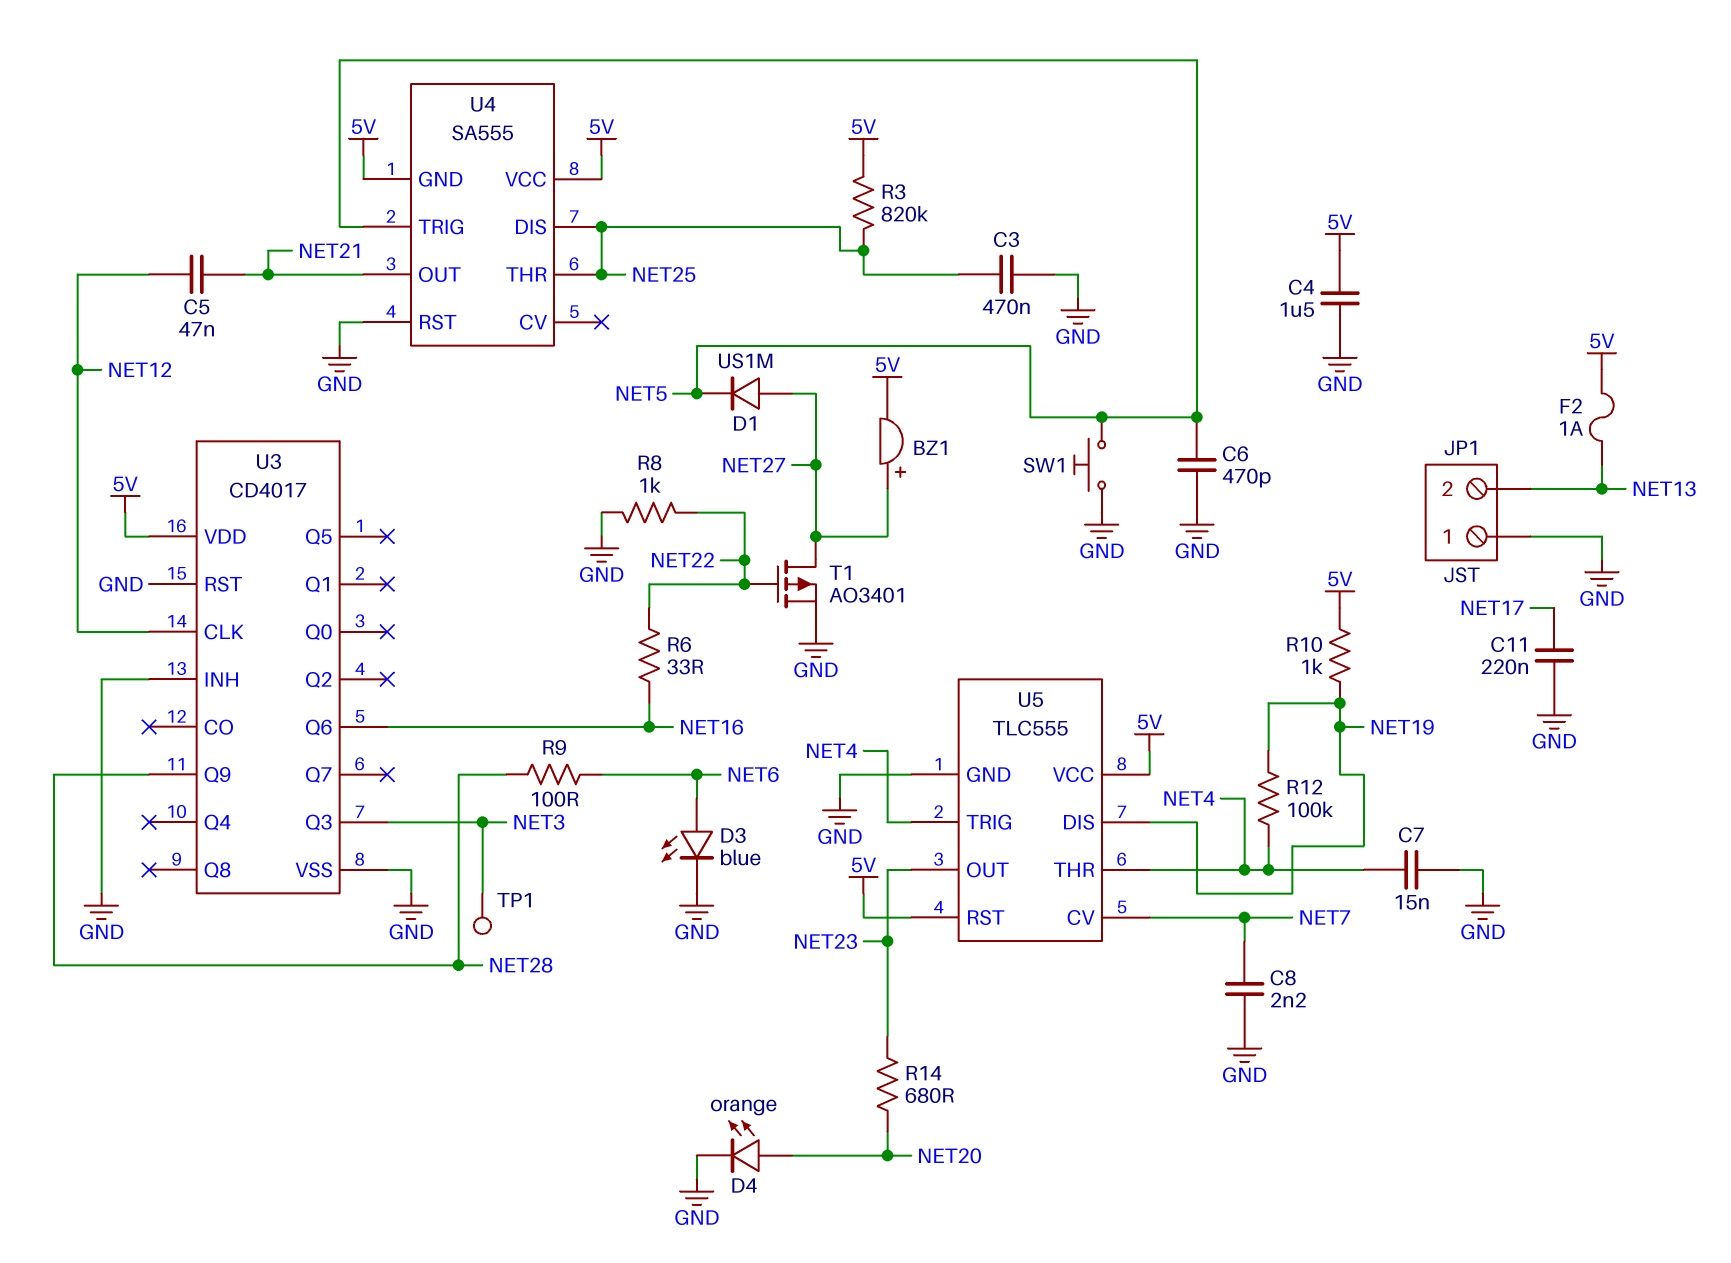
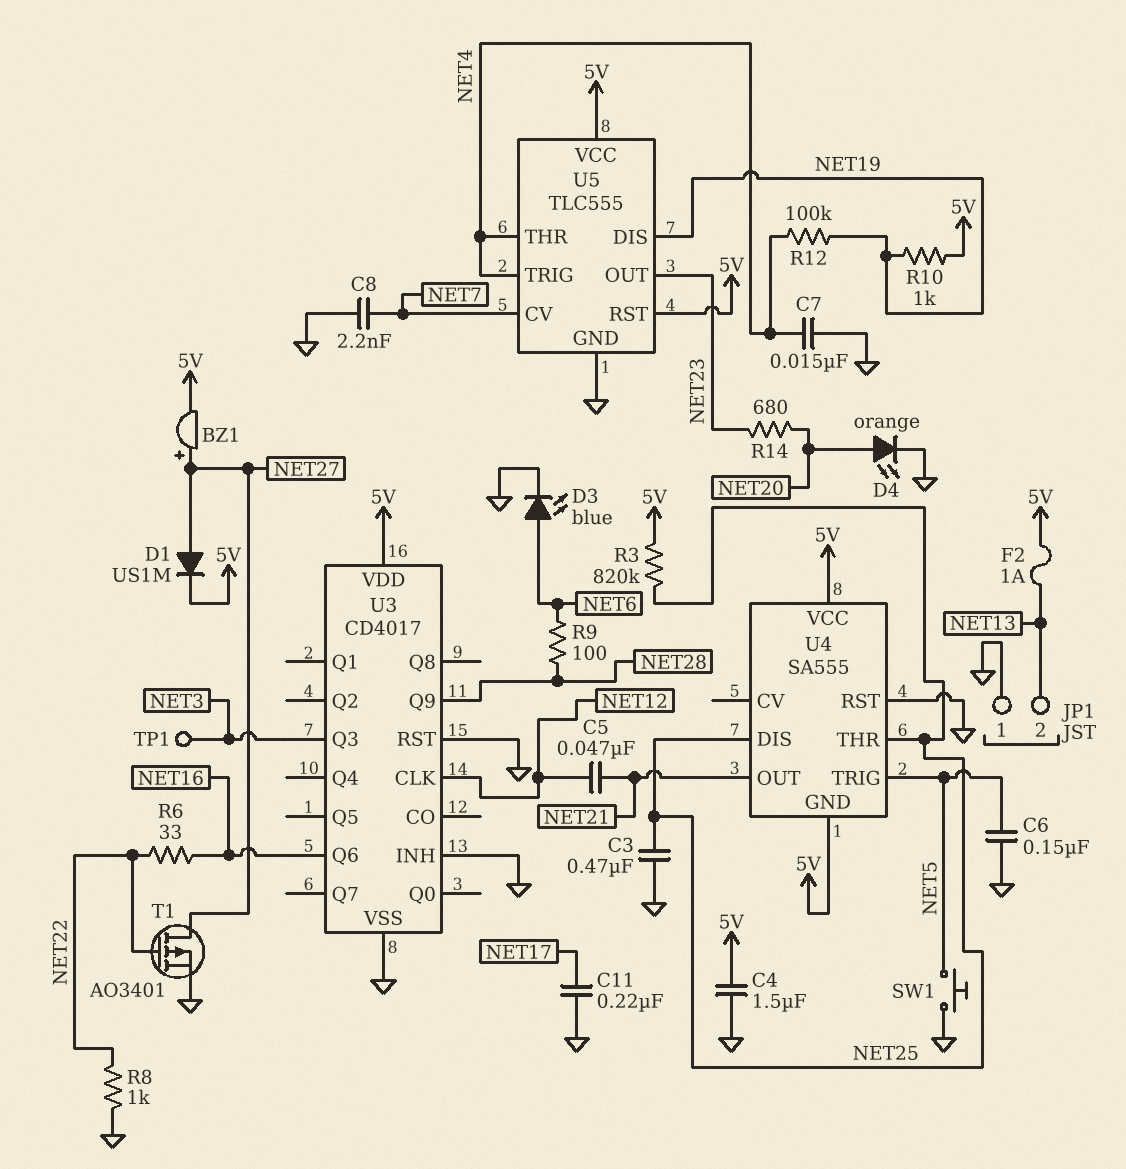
C6: 470pF (GND, NET5) -> 150nF (GND, NET5)
D1: diode US1M (A NET27, K NET5) -> diode US1M (A NET27, K 5V)

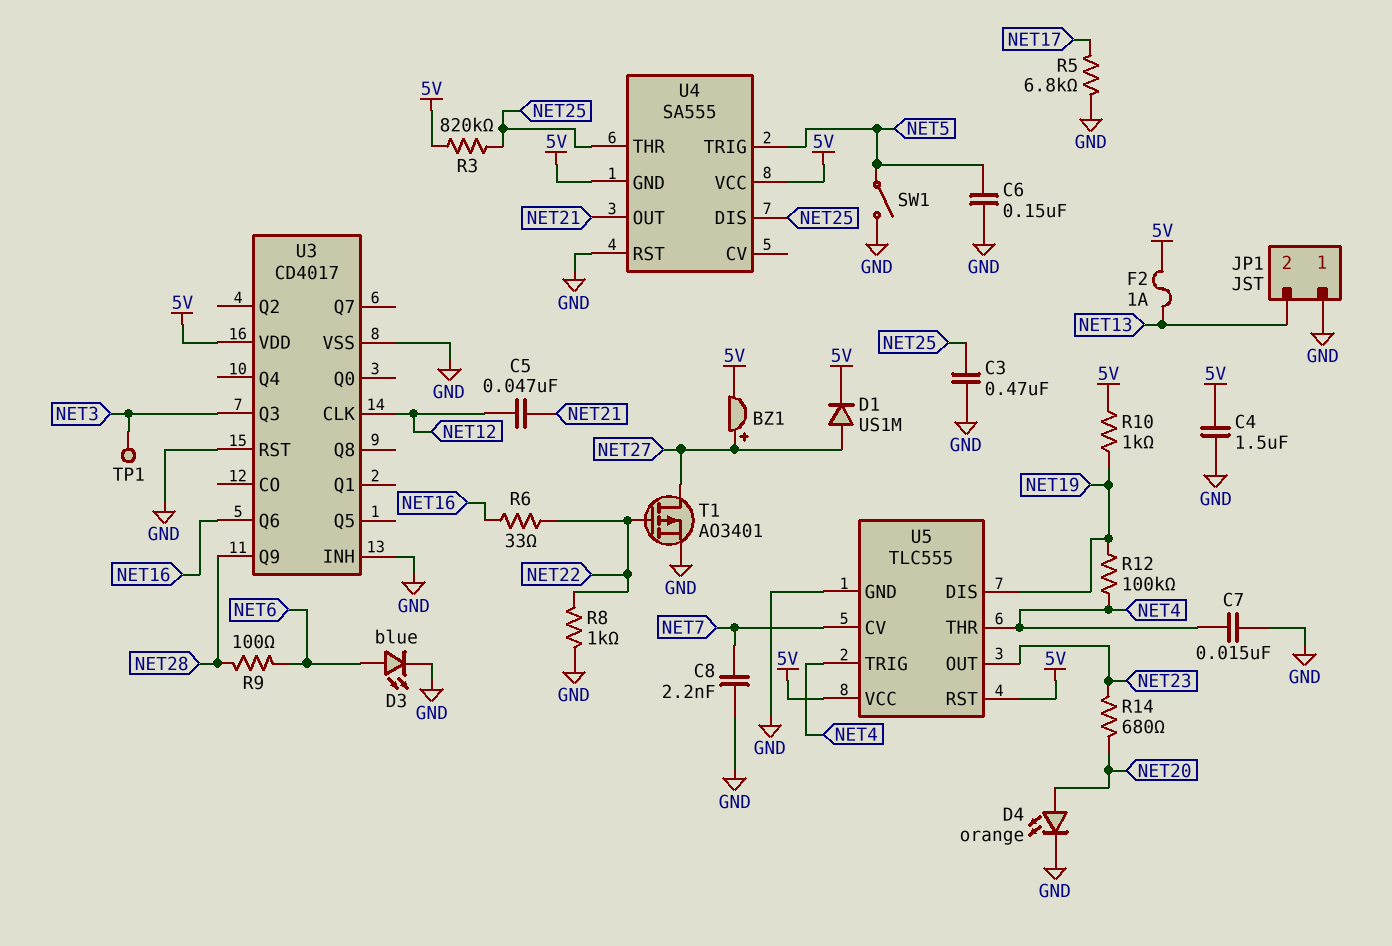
C11: 220nF (GND, NET17) -> none
R5: none -> 6.8k (GND, NET17)
SW1: button (GND, NET5) -> switch (GND, NET5)

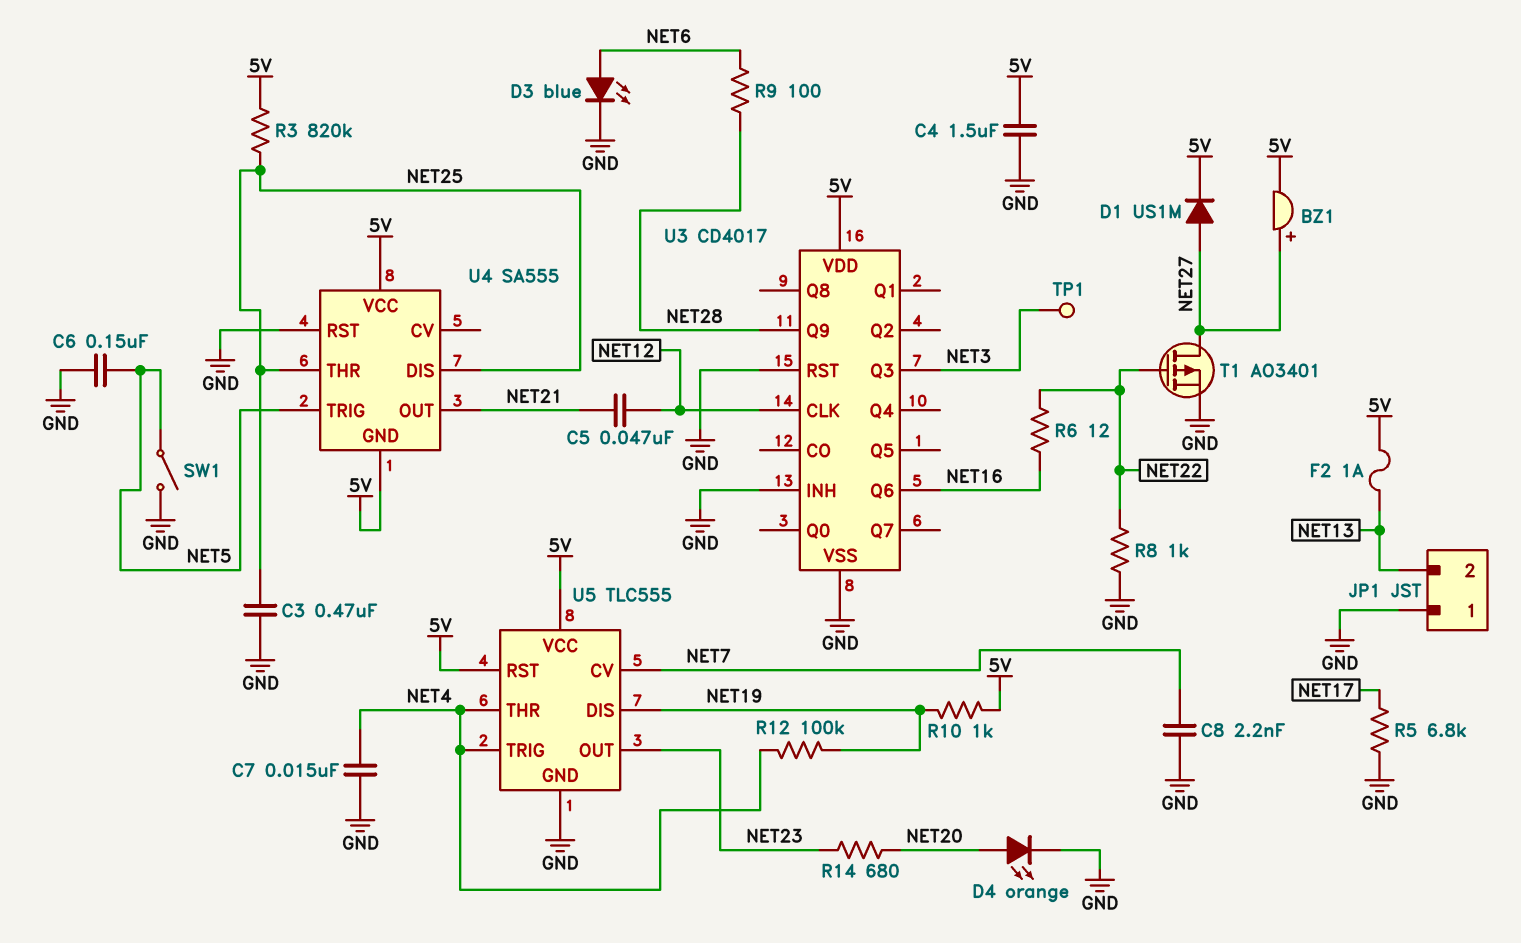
R6: 33 (NET16, NET22) -> 12 (NET16, NET22)

